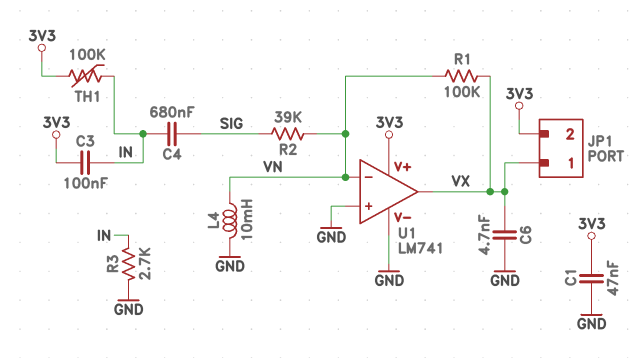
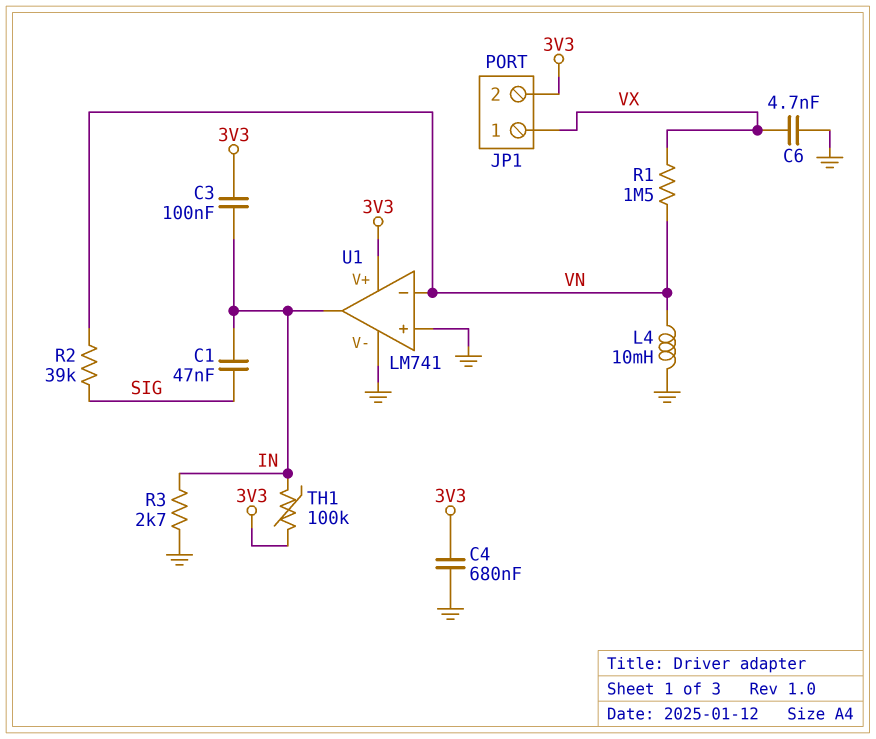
C1: 47nF (3V3, GND) -> 47nF (IN, SIG)
C4: 680nF (IN, SIG) -> 680nF (3V3, GND)
R1: 100k (VN, VX) -> 1.5M (VN, VX)
U1 pin out: VX -> IN

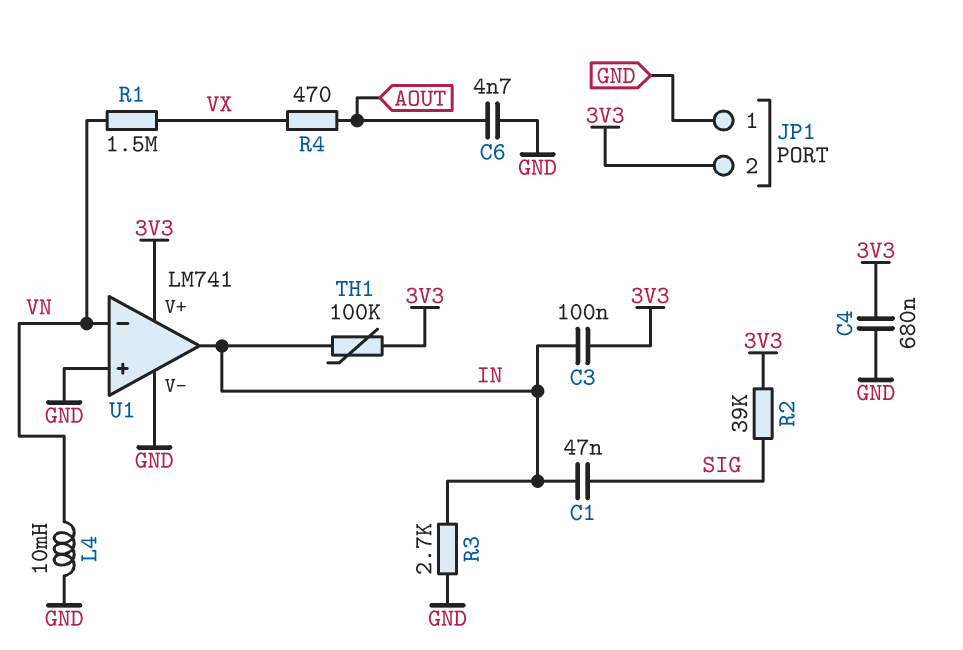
C6: 4.7nF (GND, VX) -> 4.7nF (AOUT, GND)
JP1 pin 1: VX -> GND
R2: 39k (SIG, VN) -> 39k (3V3, SIG)
R4: none -> 470 (AOUT, VX)

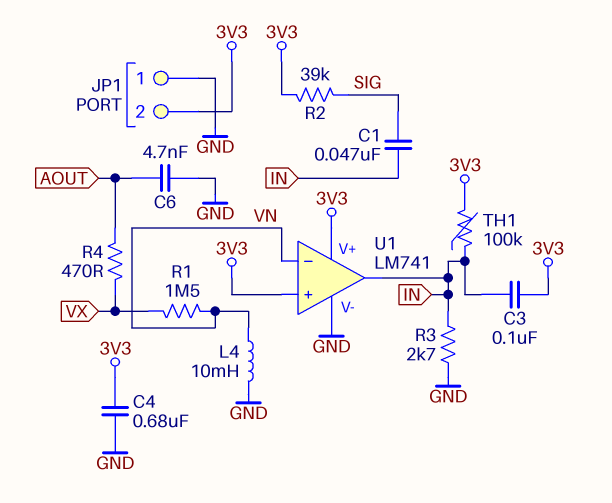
U1 pin in+: GND -> 3V3

